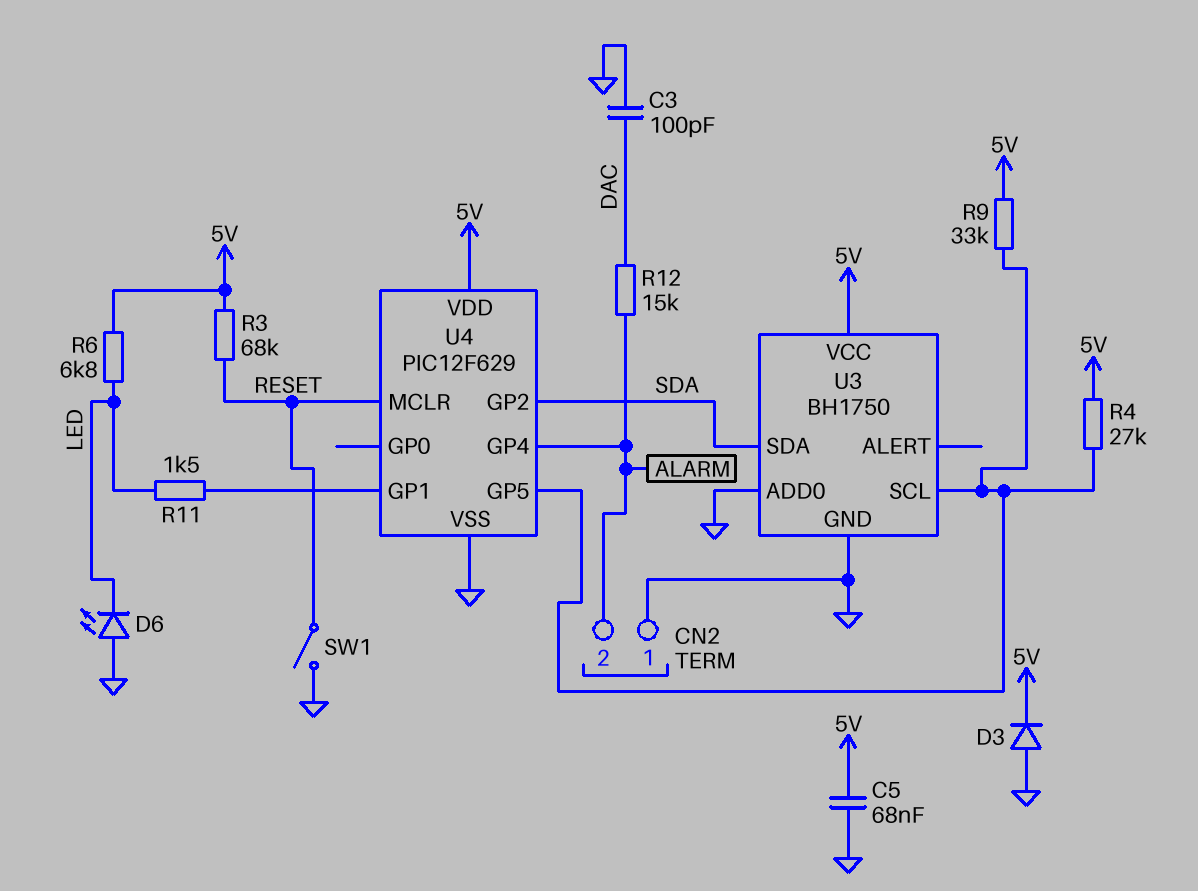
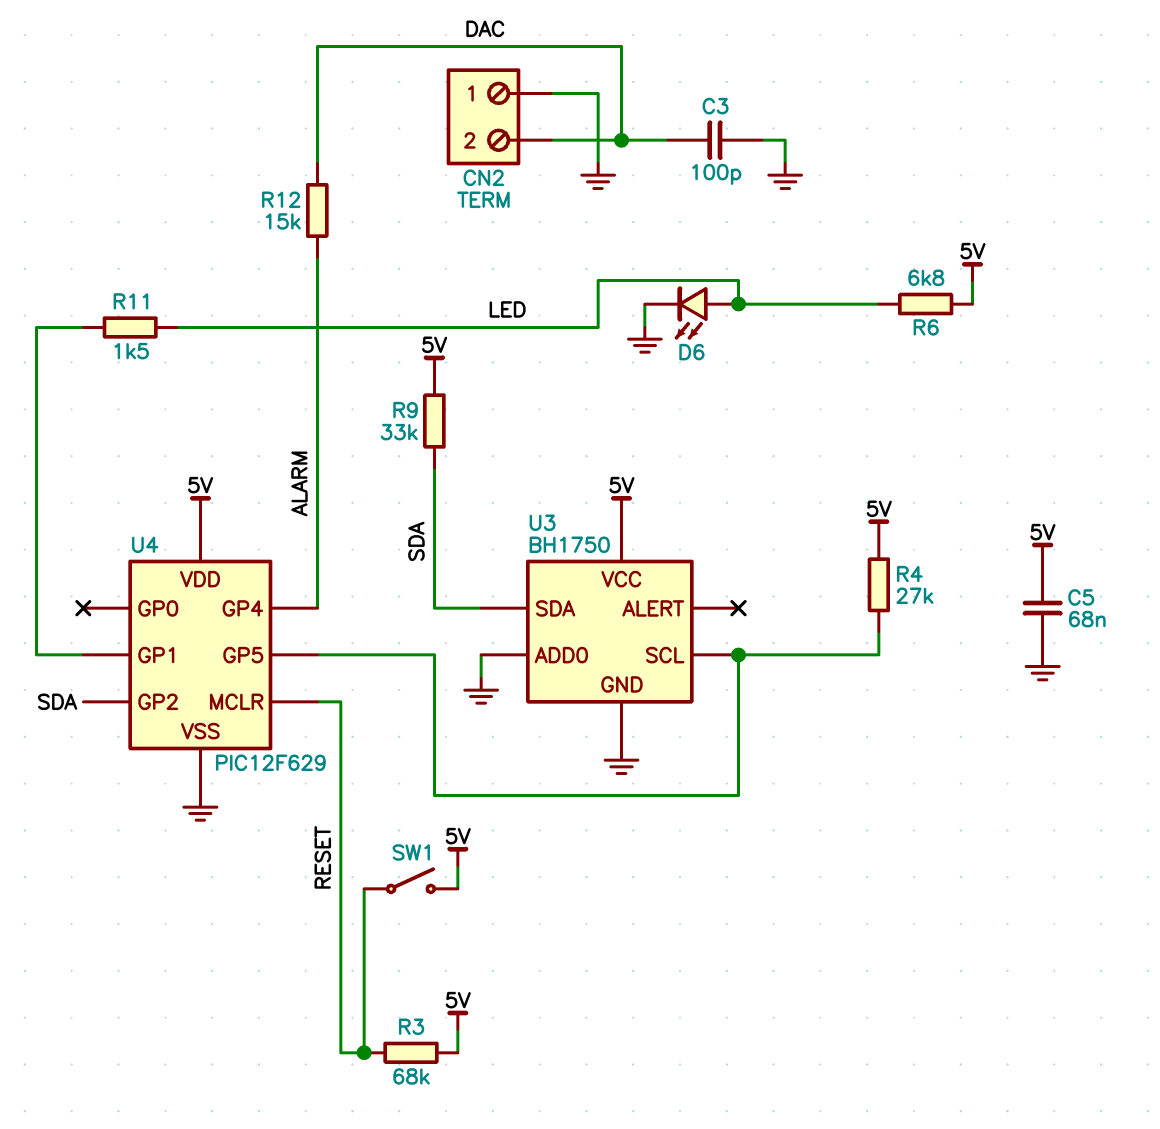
CN2 pin 2: ALARM -> DAC
D3: diode (A GND, K 5V) -> none
D6: LED (A GND, K LED) -> LED (A LED, K GND)
R9: 33k (5V, U3/SCL) -> 33k (5V, SDA)
SW1: switch (GND, RESET) -> switch (5V, RESET)

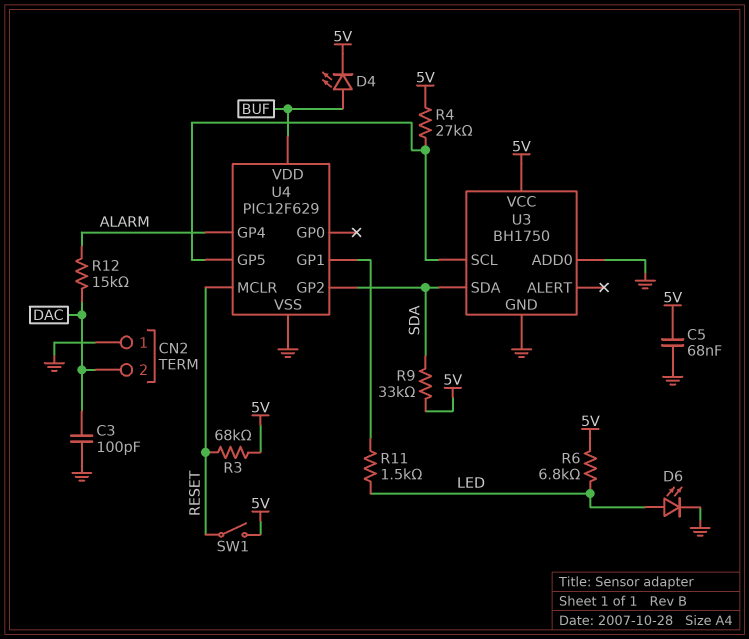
D4: none -> LED (A BUF, K 5V)
U4 pin VDD: 5V -> BUF

